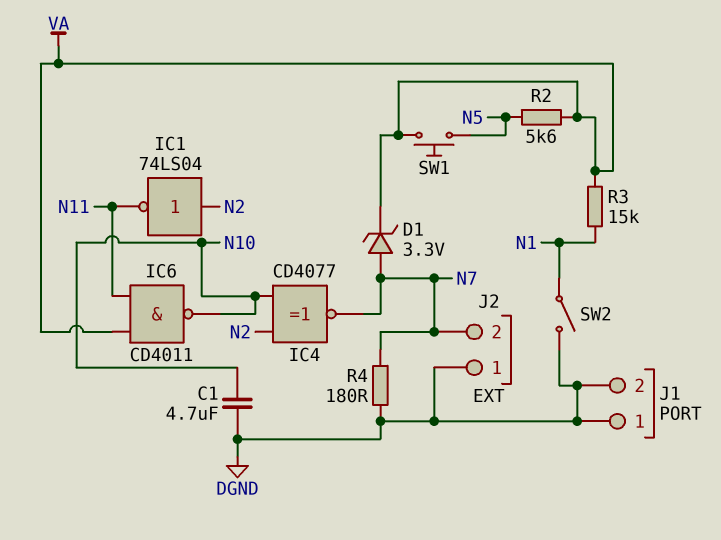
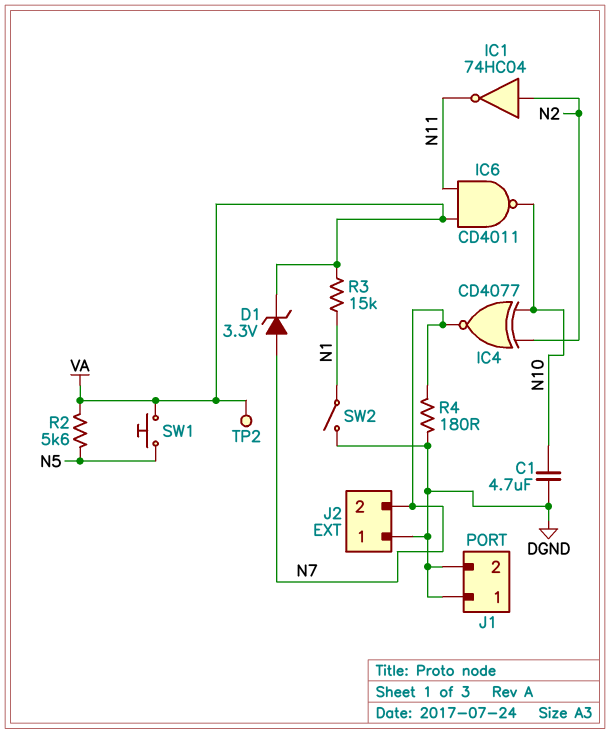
IC1: NOT 74LS04 (in N2, out N11) -> NOT 74HC04 (in N2, out N11)
TP2: none -> test point (VA)

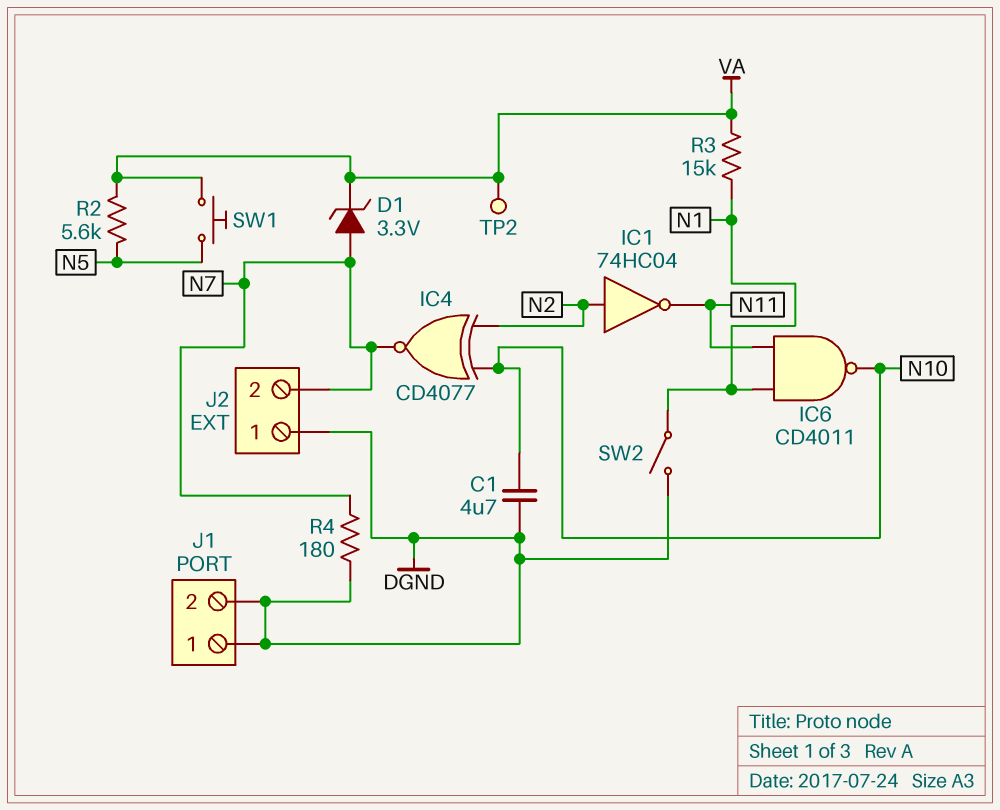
IC6: NAND CD4011 (in N11, in VA, out N10) -> NAND CD4011 (in N1, in N11, out N10)

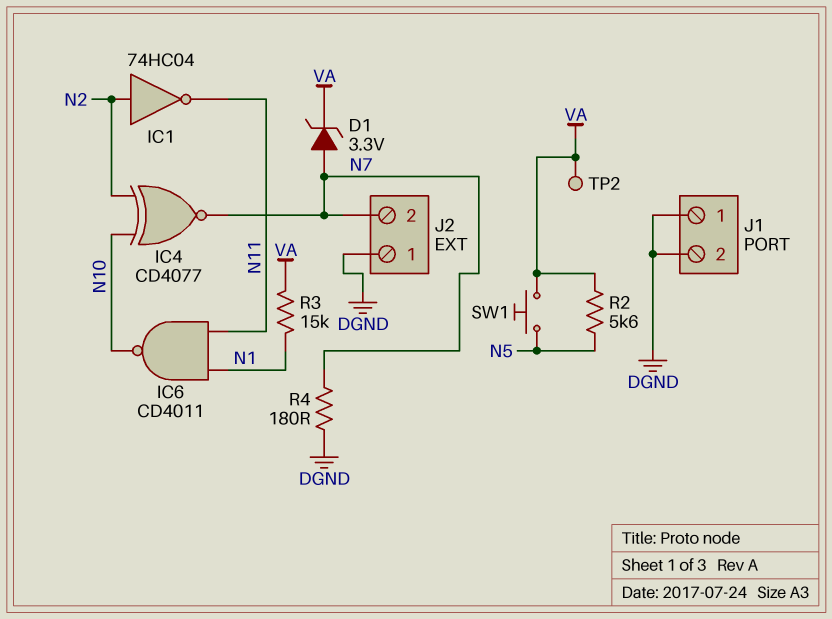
C1: 4.7uF (DGND, N10) -> none
SW2: switch (DGND, N1) -> none

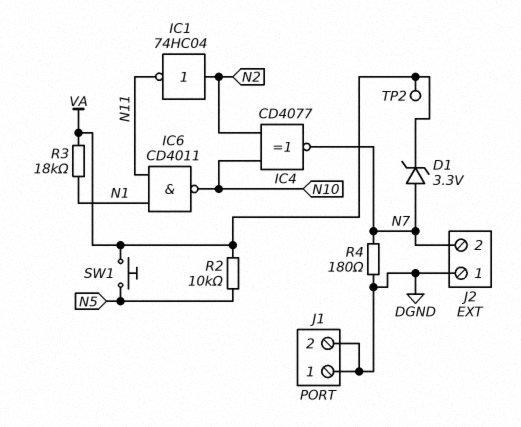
R2: 5.6k (N5, VA) -> 10k (N5, VA)
R3: 15k (N1, VA) -> 18k (N1, VA)

